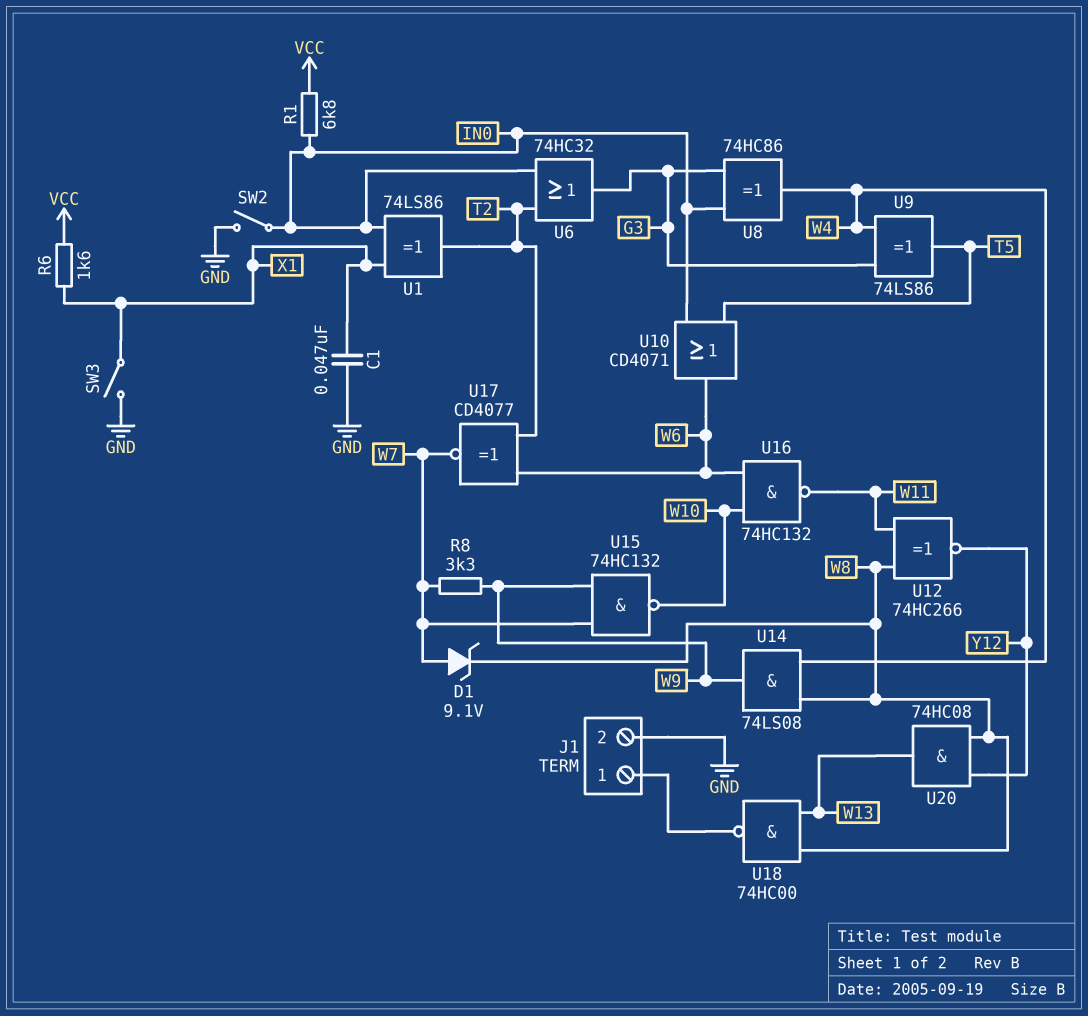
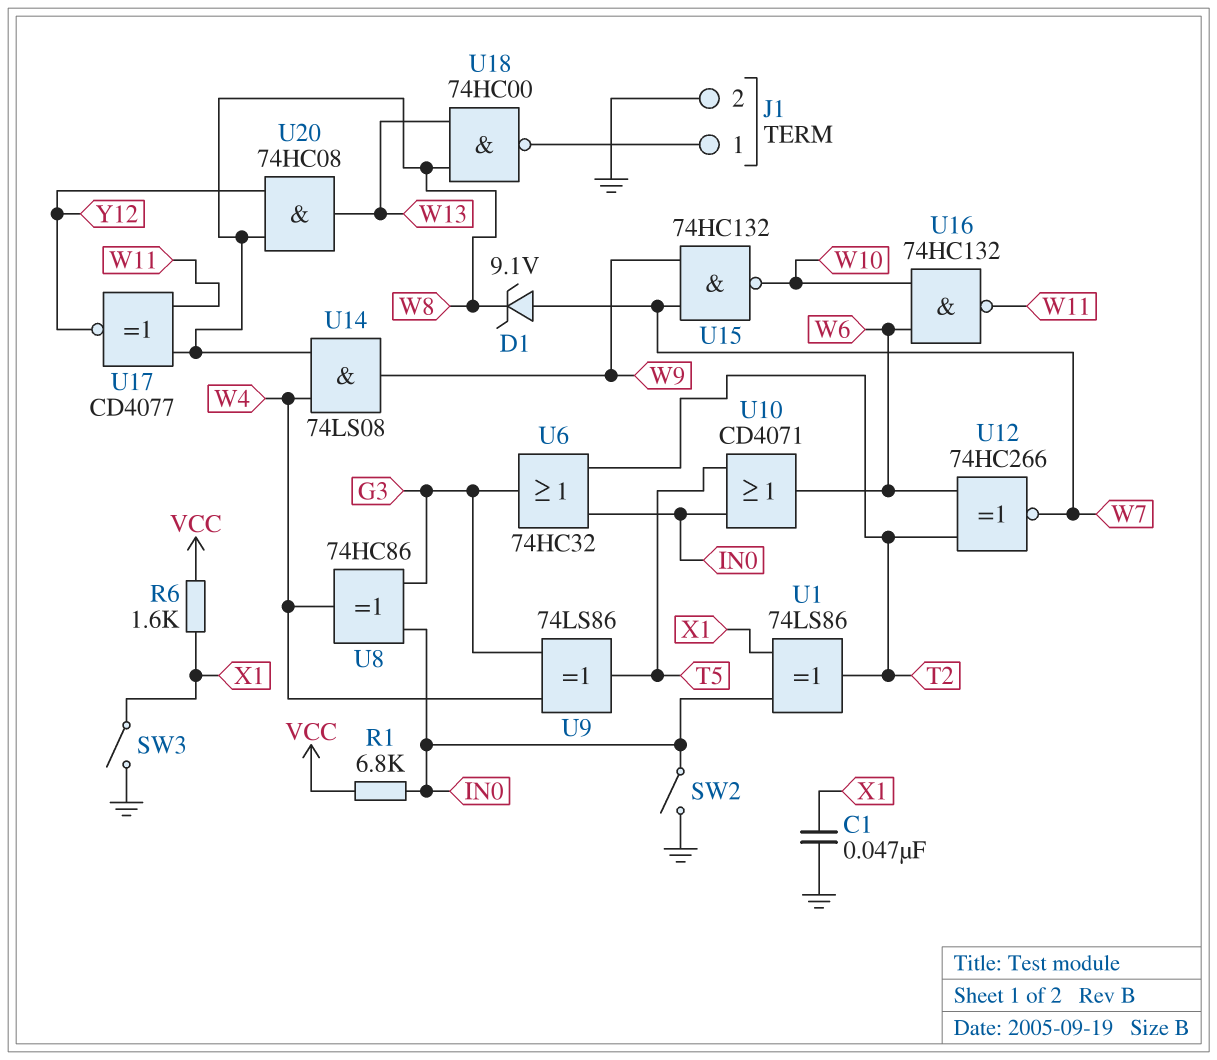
R8: 3.3k (W7, W9) -> none
U12: XNOR 74HC266 (in W8, in W11, out Y12) -> XNOR 74HC266 (in T2, in W6, out W7)
U17: XNOR CD4077 (in T2, in W6, out W7) -> XNOR CD4077 (in W8, in W11, out Y12)

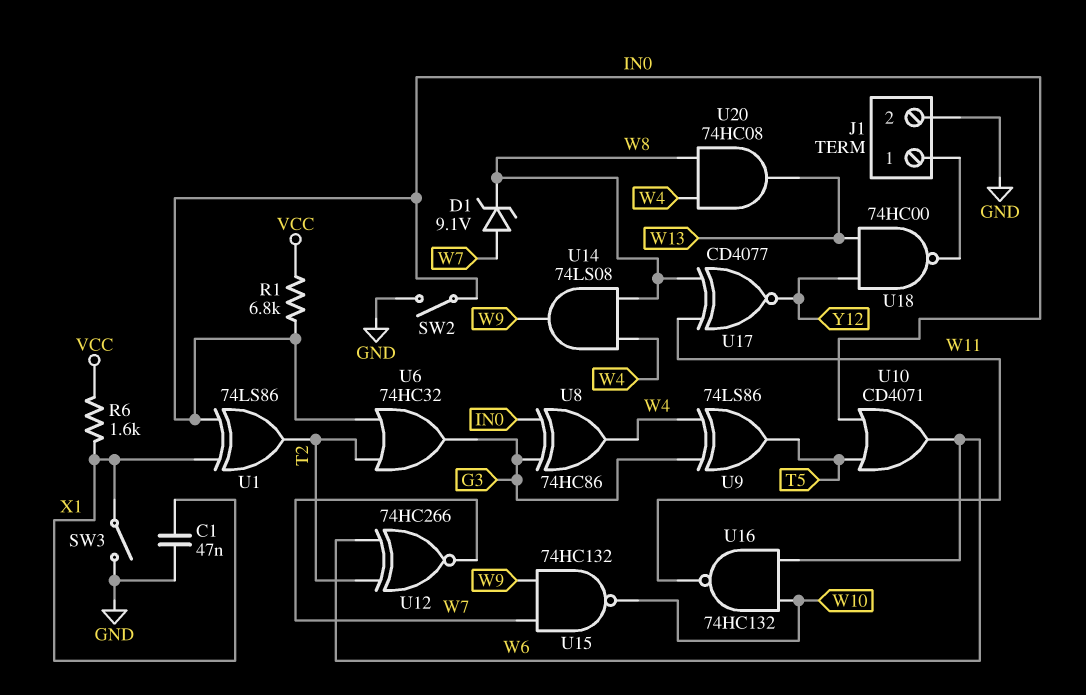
U18: NAND 74HC00 (in W8, in W13, out J1/1) -> NAND 74HC00 (in W13, in Y12, out J1/1)
U20: AND 74HC08 (in W8, in Y12, out W13) -> AND 74HC08 (in W4, in W8, out W13)

